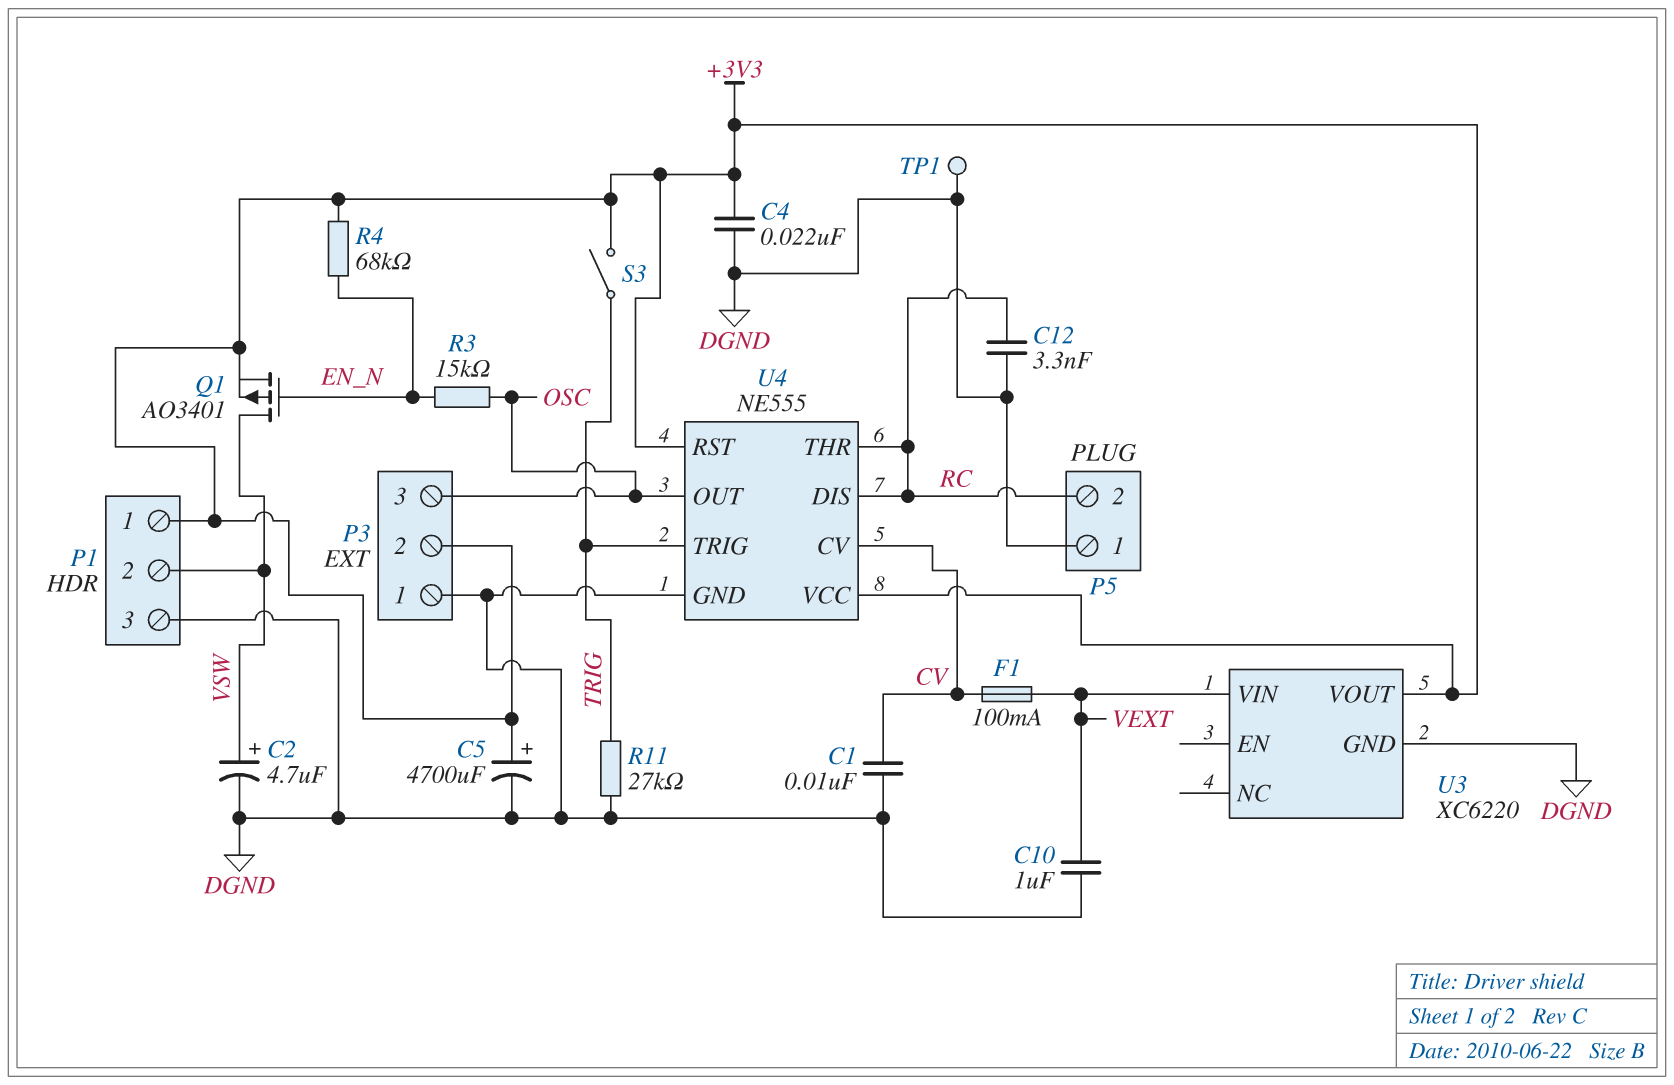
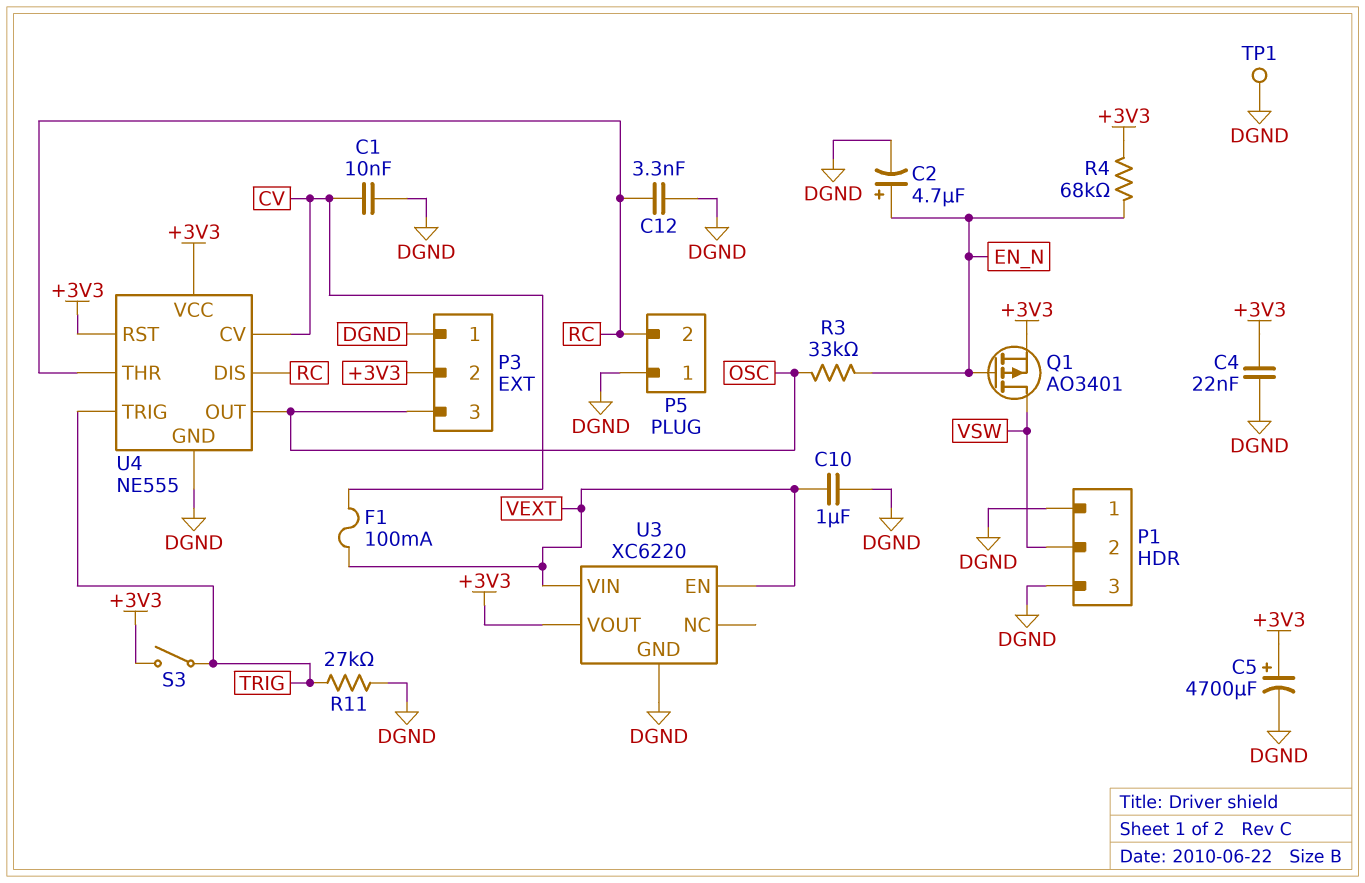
C2: 4.7uF (plus VSW, minus DGND) -> 4.7uF (plus EN_N, minus DGND)
P1 pin 1: +3V3 -> DGND
R3: 15k (EN_N, OSC) -> 33k (EN_N, OSC)
U3 pin EN: none -> VEXT

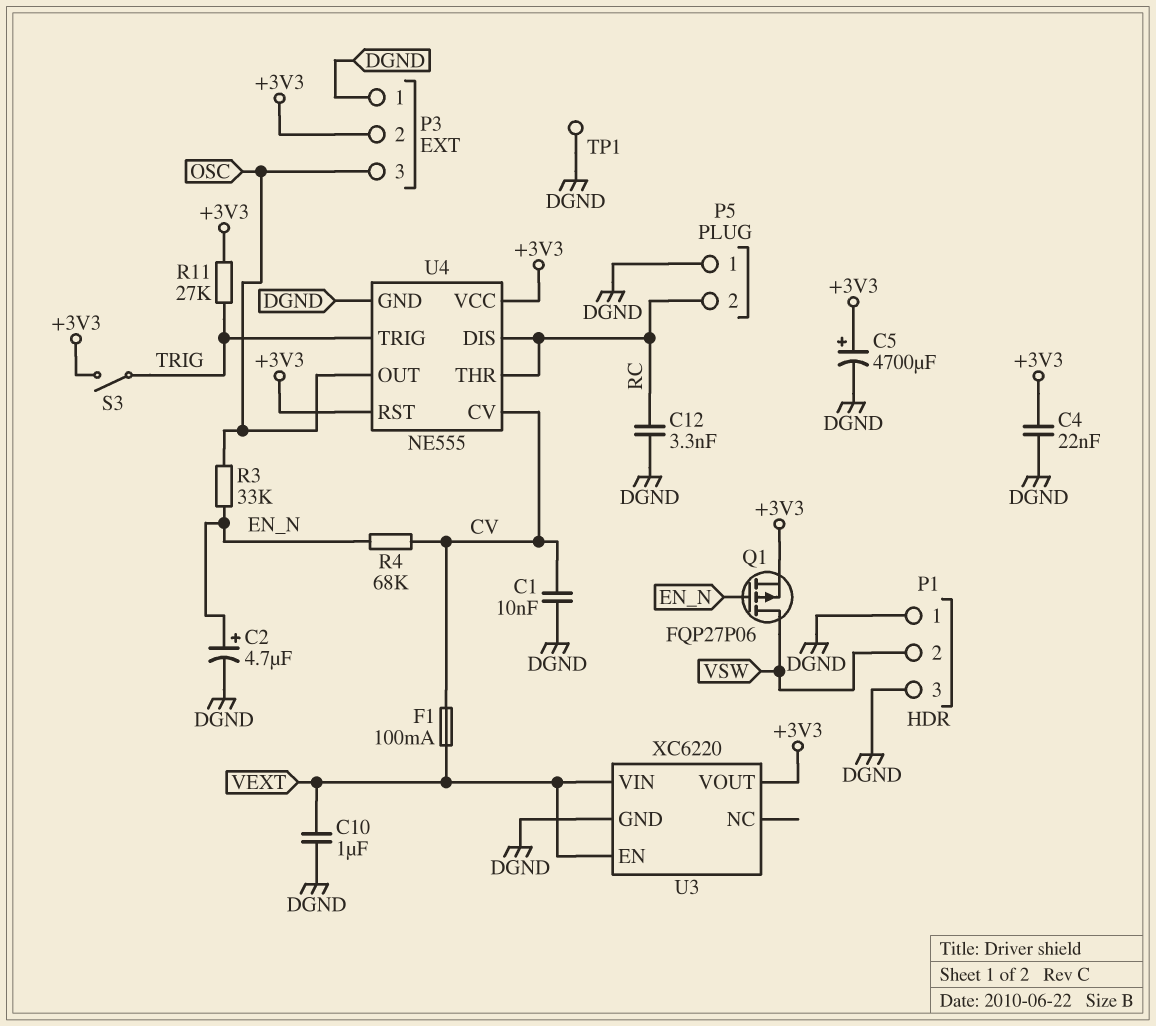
Q1: PMOS AO3401 (G EN_N, D VSW, S +3V3) -> PMOS FQP27P06 (G EN_N, D VSW, S +3V3)
R4: 68k (+3V3, EN_N) -> 68k (CV, EN_N)
R11: 27k (DGND, TRIG) -> 27k (+3V3, TRIG)

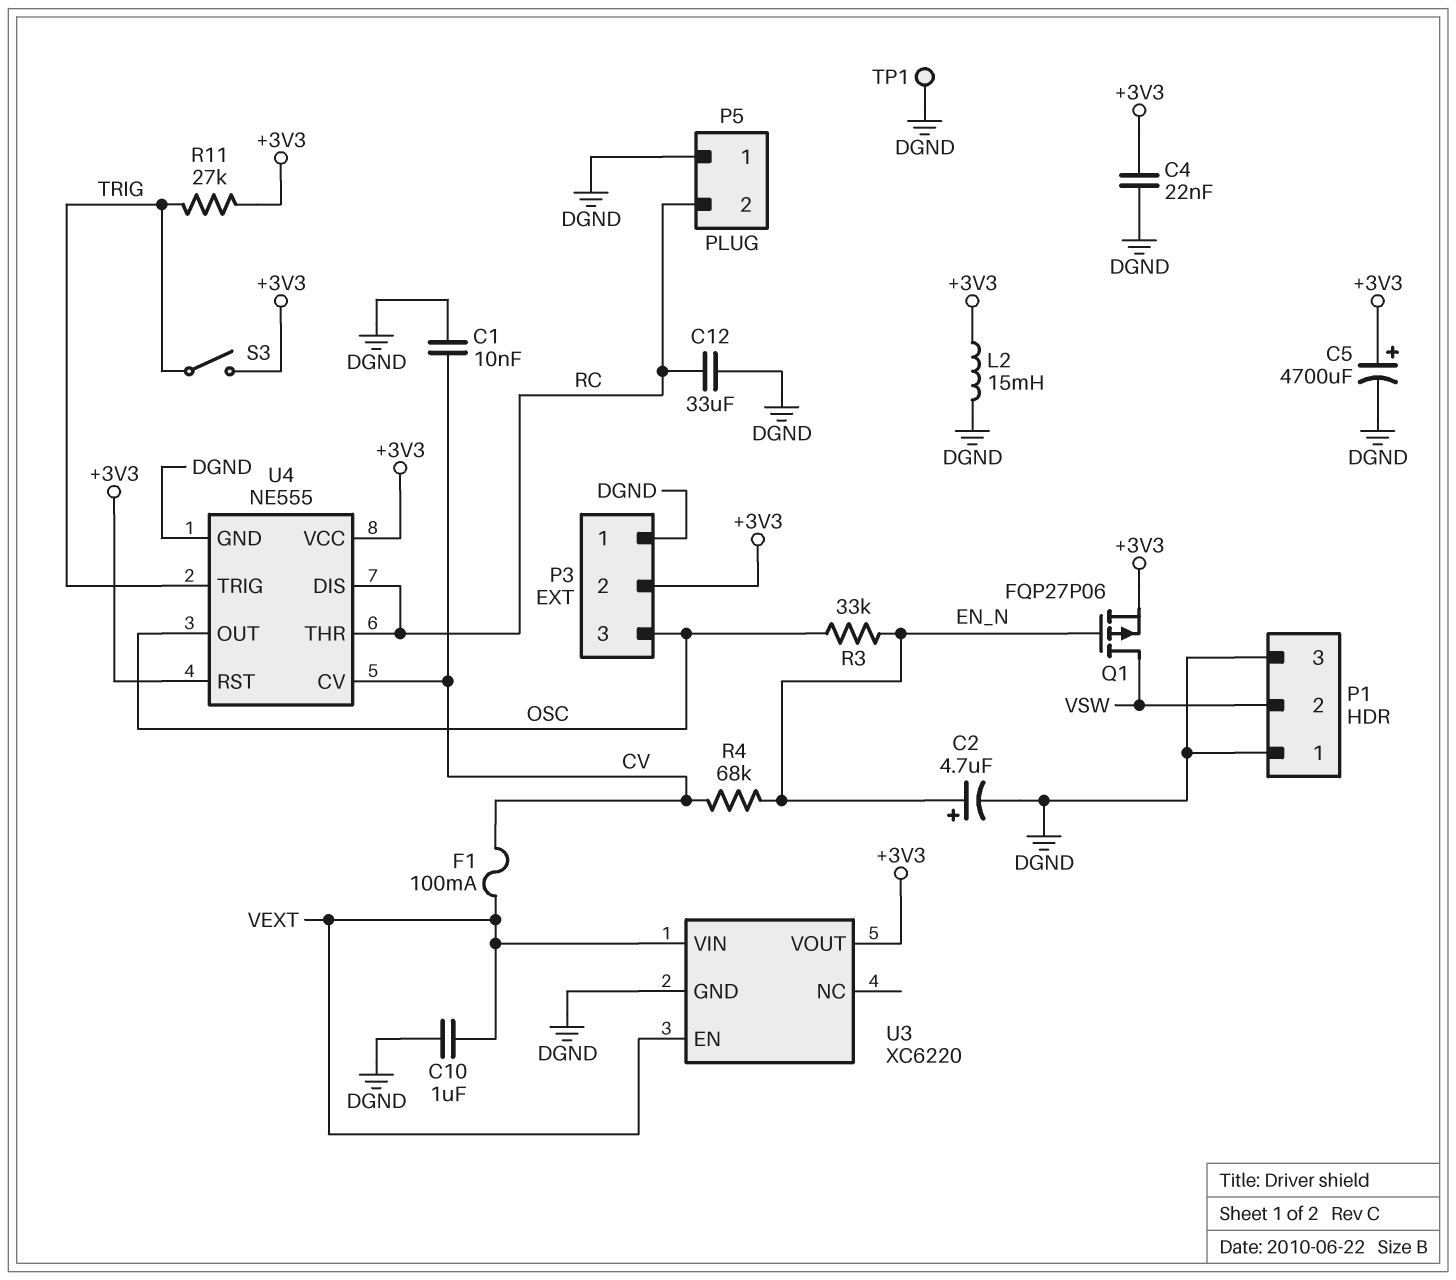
C12: 3.3nF (DGND, RC) -> 33uF (DGND, RC)
L2: none -> 15mH (+3V3, DGND)

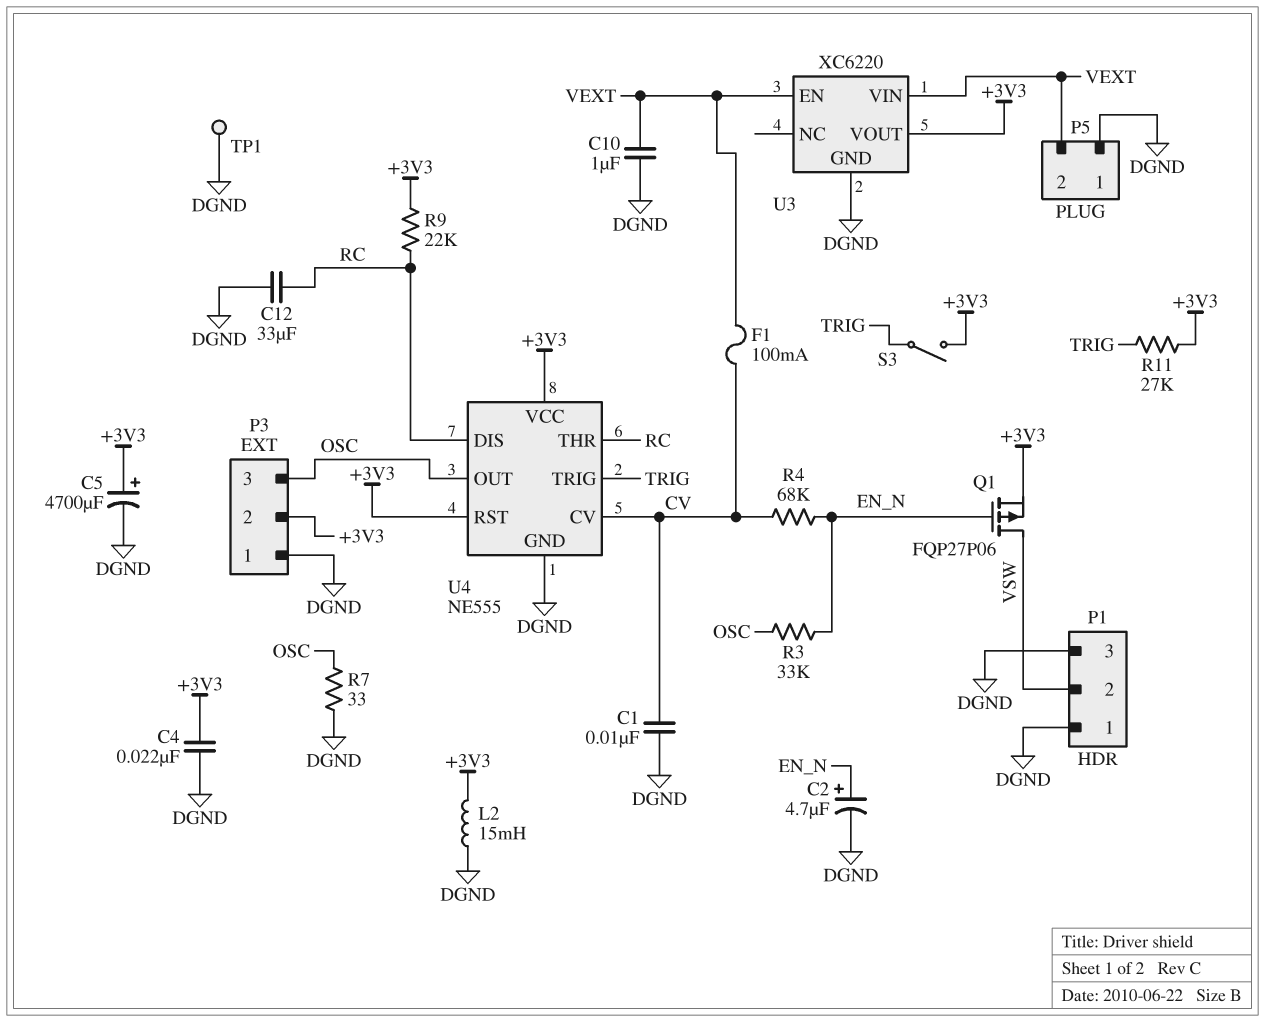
P5 pin 2: RC -> VEXT
R7: none -> 33 (DGND, OSC)
R9: none -> 22k (+3V3, RC)

